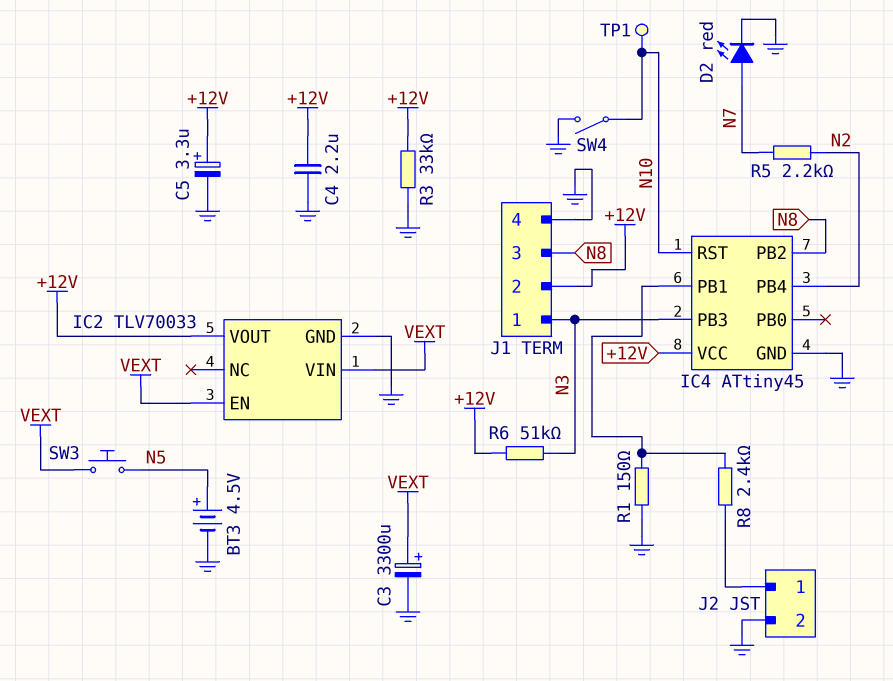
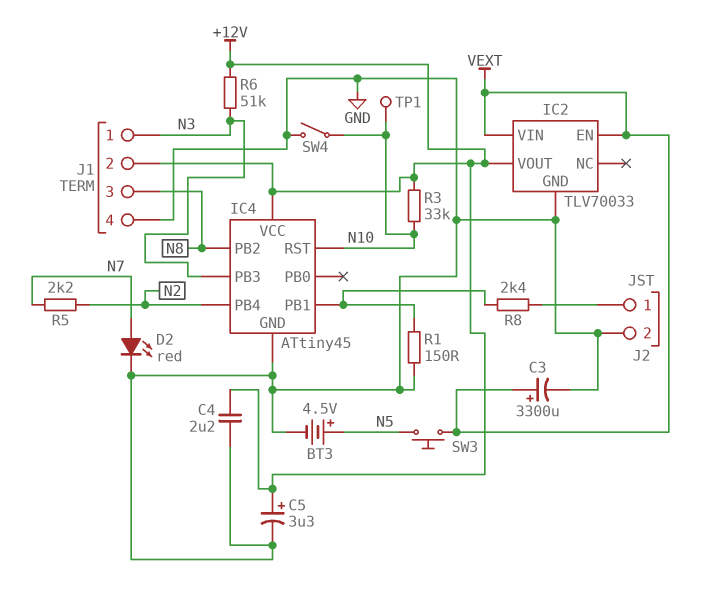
R3: 33k (+12V, GND) -> 33k (+12V, N10)

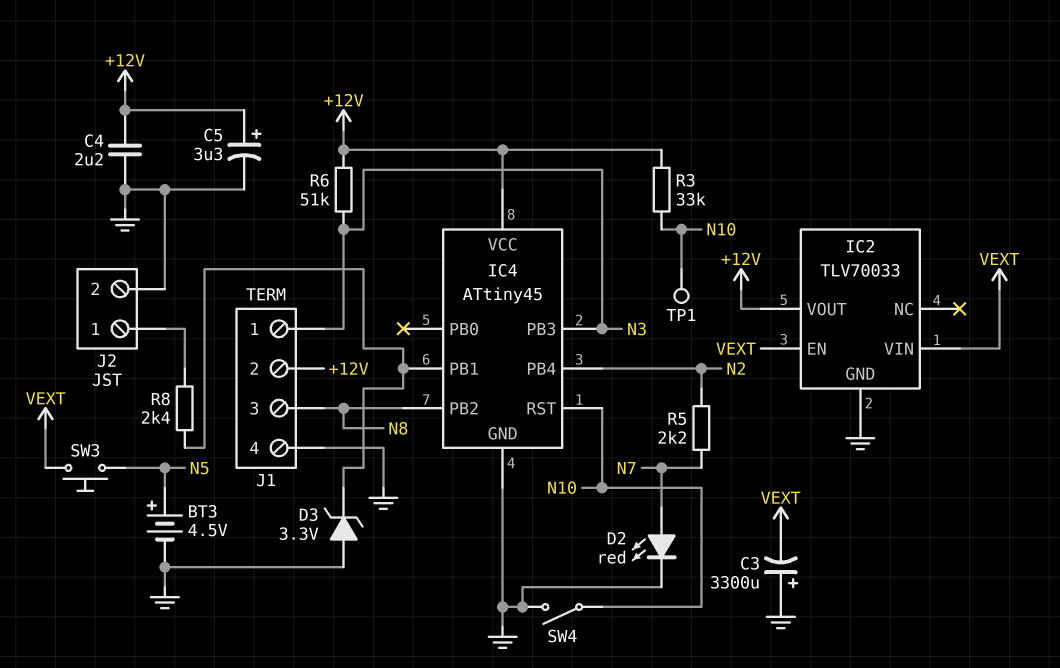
C3: 3300uF (plus VEXT, minus GND) -> 3300uF (plus GND, minus VEXT)
D3: none -> zener 3.3V (A GND, K IC4/PB1)
R1: 150 (GND, IC4/PB1) -> none

